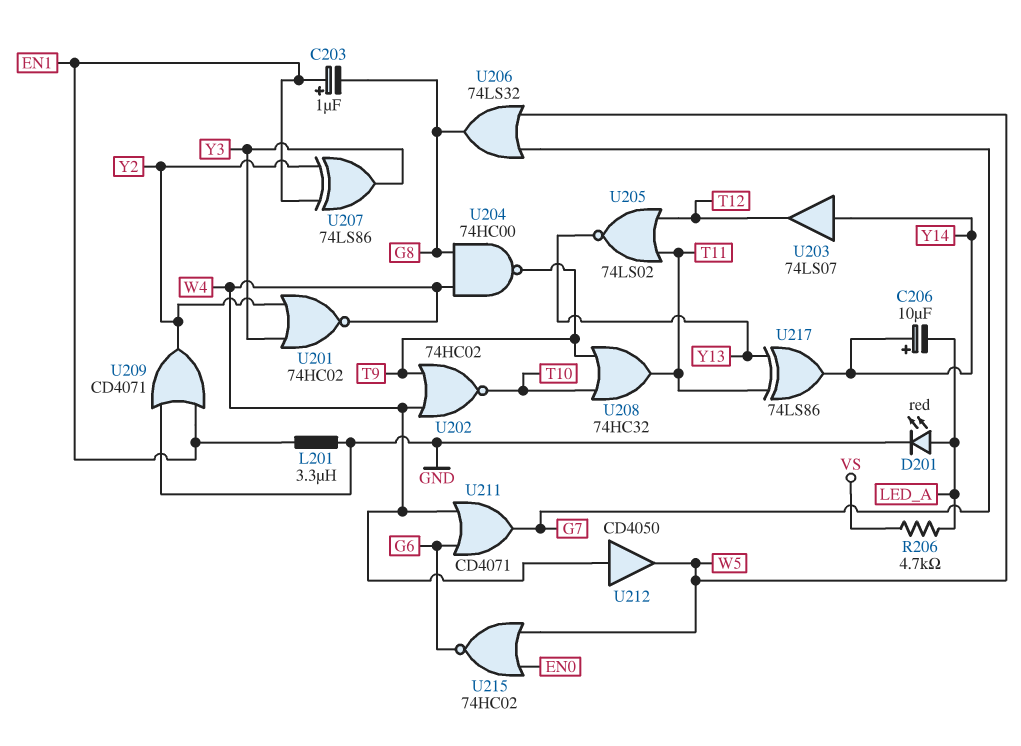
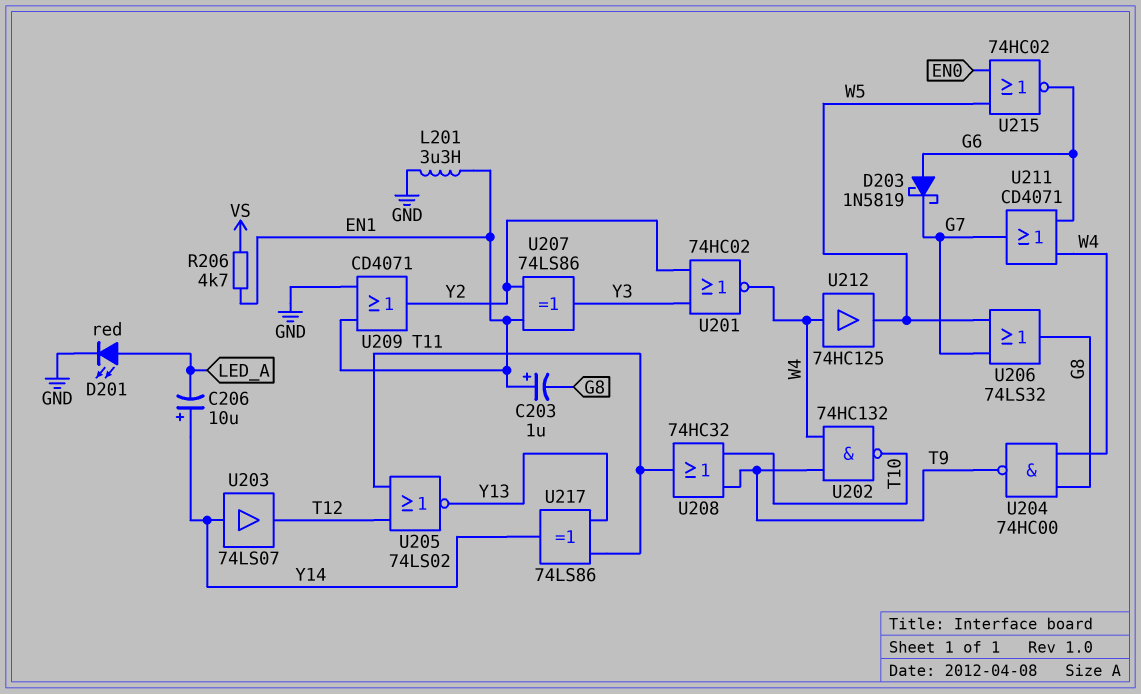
D203: none -> schottky 1N5819 (A G6, K G7)
R206: 4.7k (LED_A, VS) -> 4.7k (EN1, VS)
U202: NOR 74HC02 (in T9, in W4, out T10) -> NAND 74HC132 (in T9, in W4, out T10)
U212: buffer CD4050 (in W4, out W5) -> buffer 74HC125 (in W4, out W5)

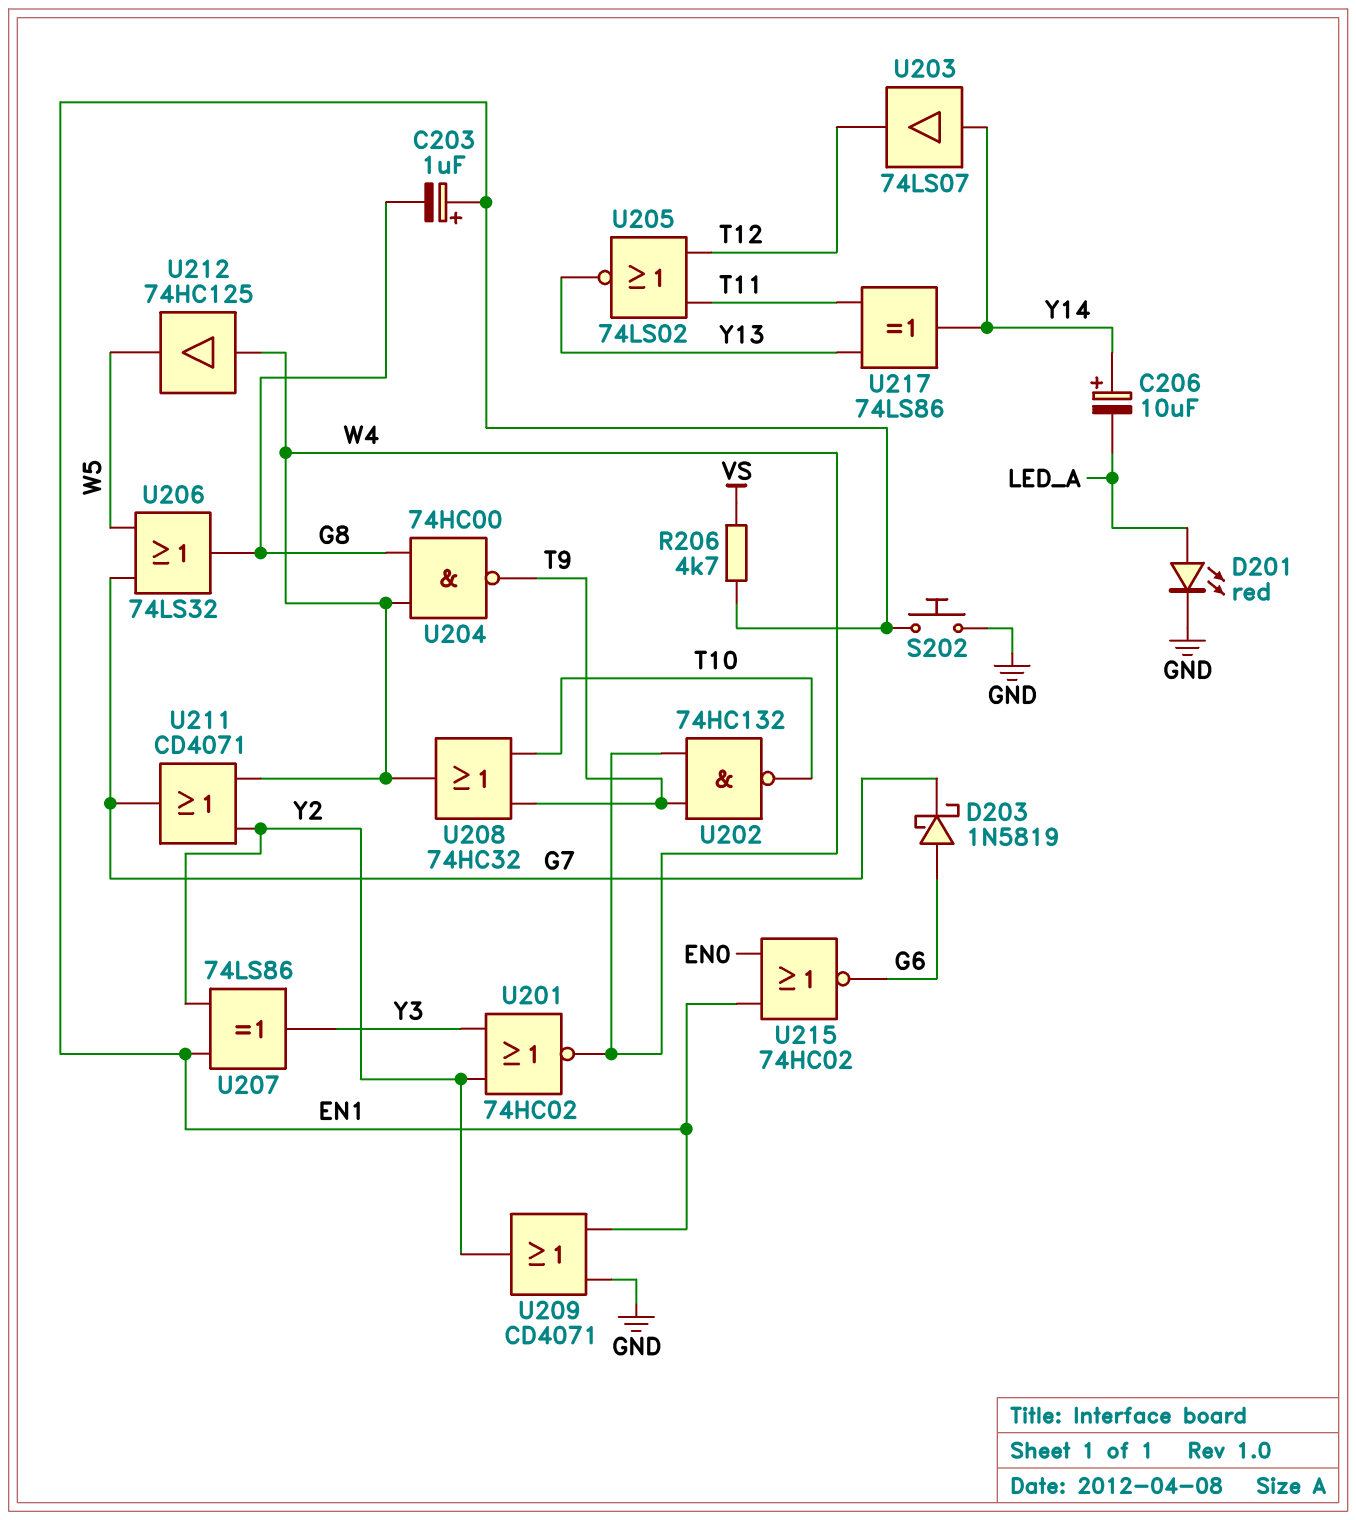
L201: 3.3uH (EN1, GND) -> none
S202: none -> button (EN1, GND)
U208: OR 74HC32 (in T9, in T10, out T11) -> OR 74HC32 (in T9, in T10, out W4)
U211: OR CD4071 (in G6, in W4, out G7) -> OR CD4071 (in W4, in Y2, out G7)
U215: NOR 74HC02 (in EN0, in W5, out G6) -> NOR 74HC02 (in EN0, in EN1, out G6)

